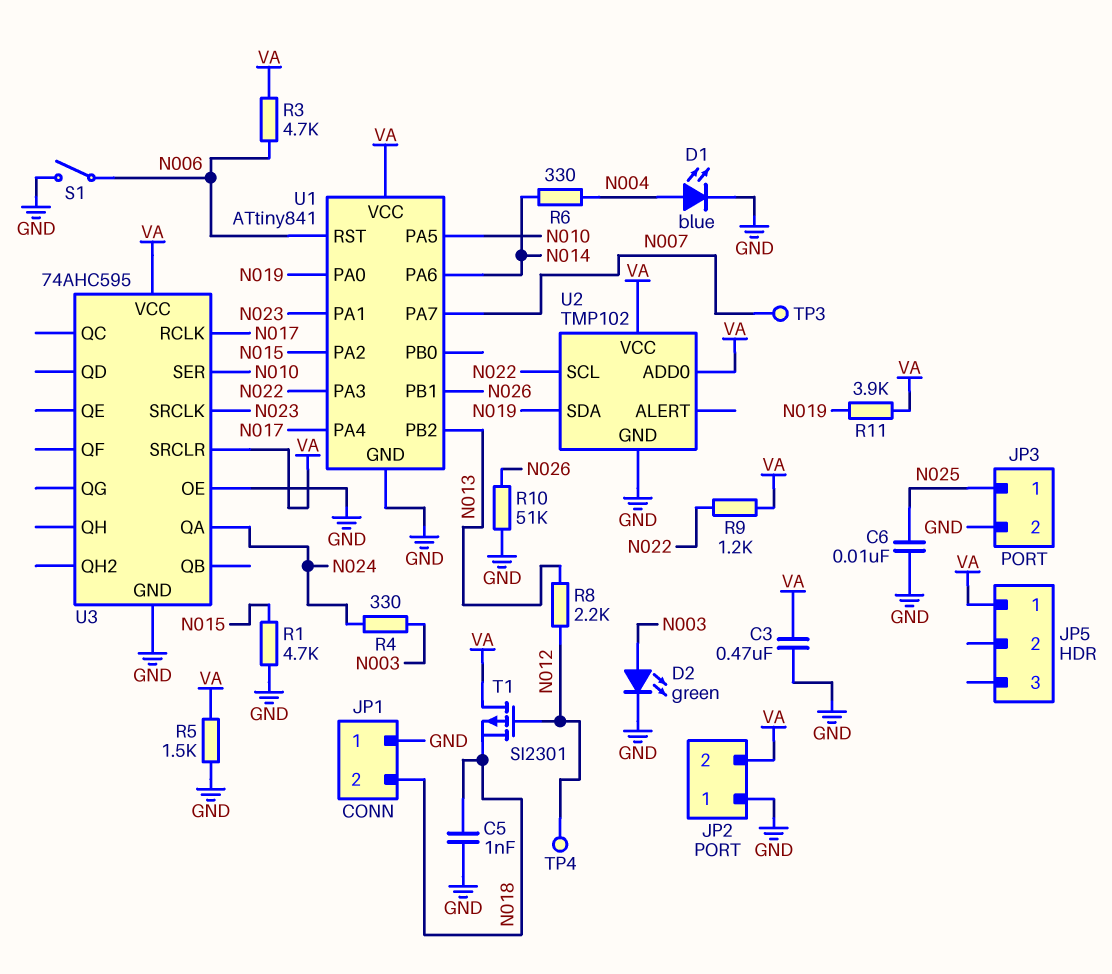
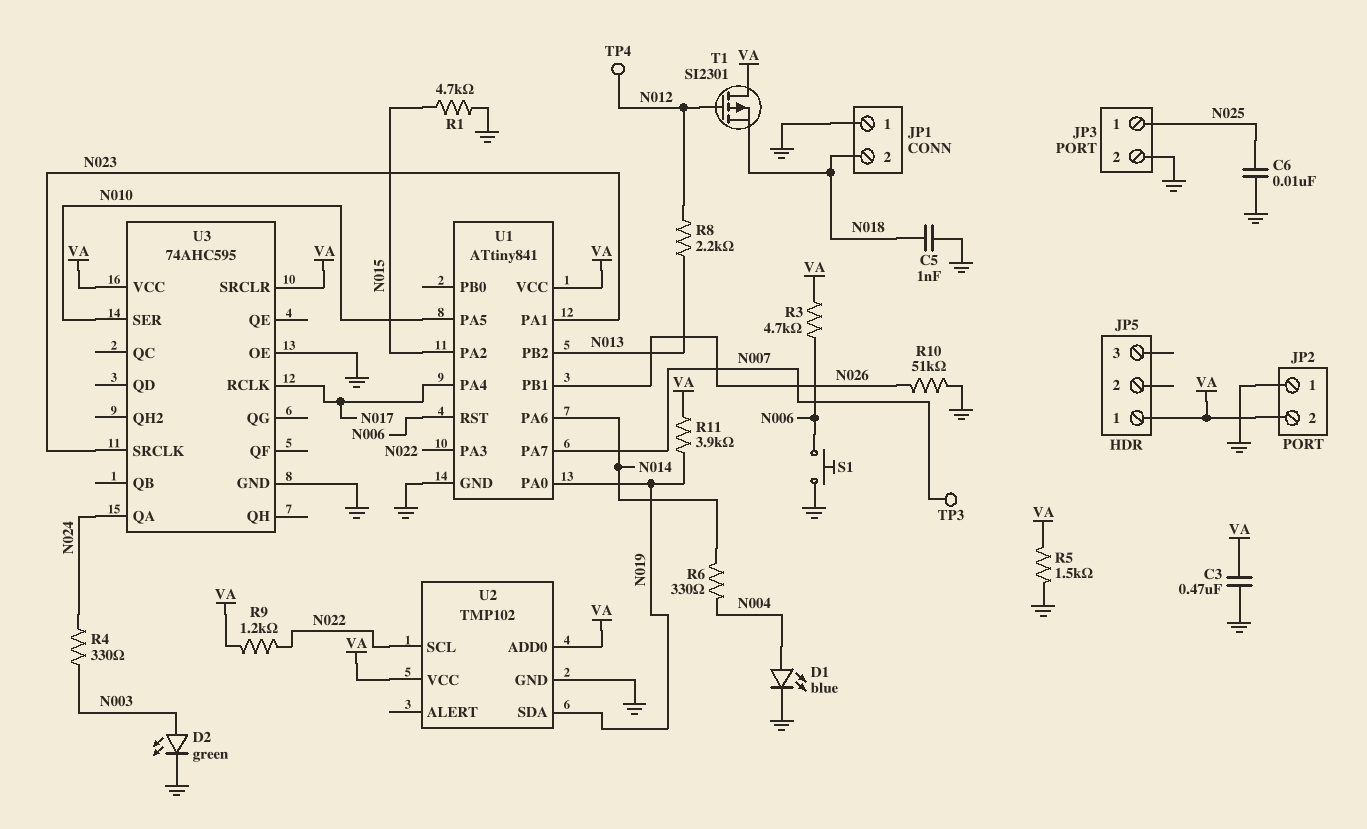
S1: switch (GND, N006) -> button (GND, N006)

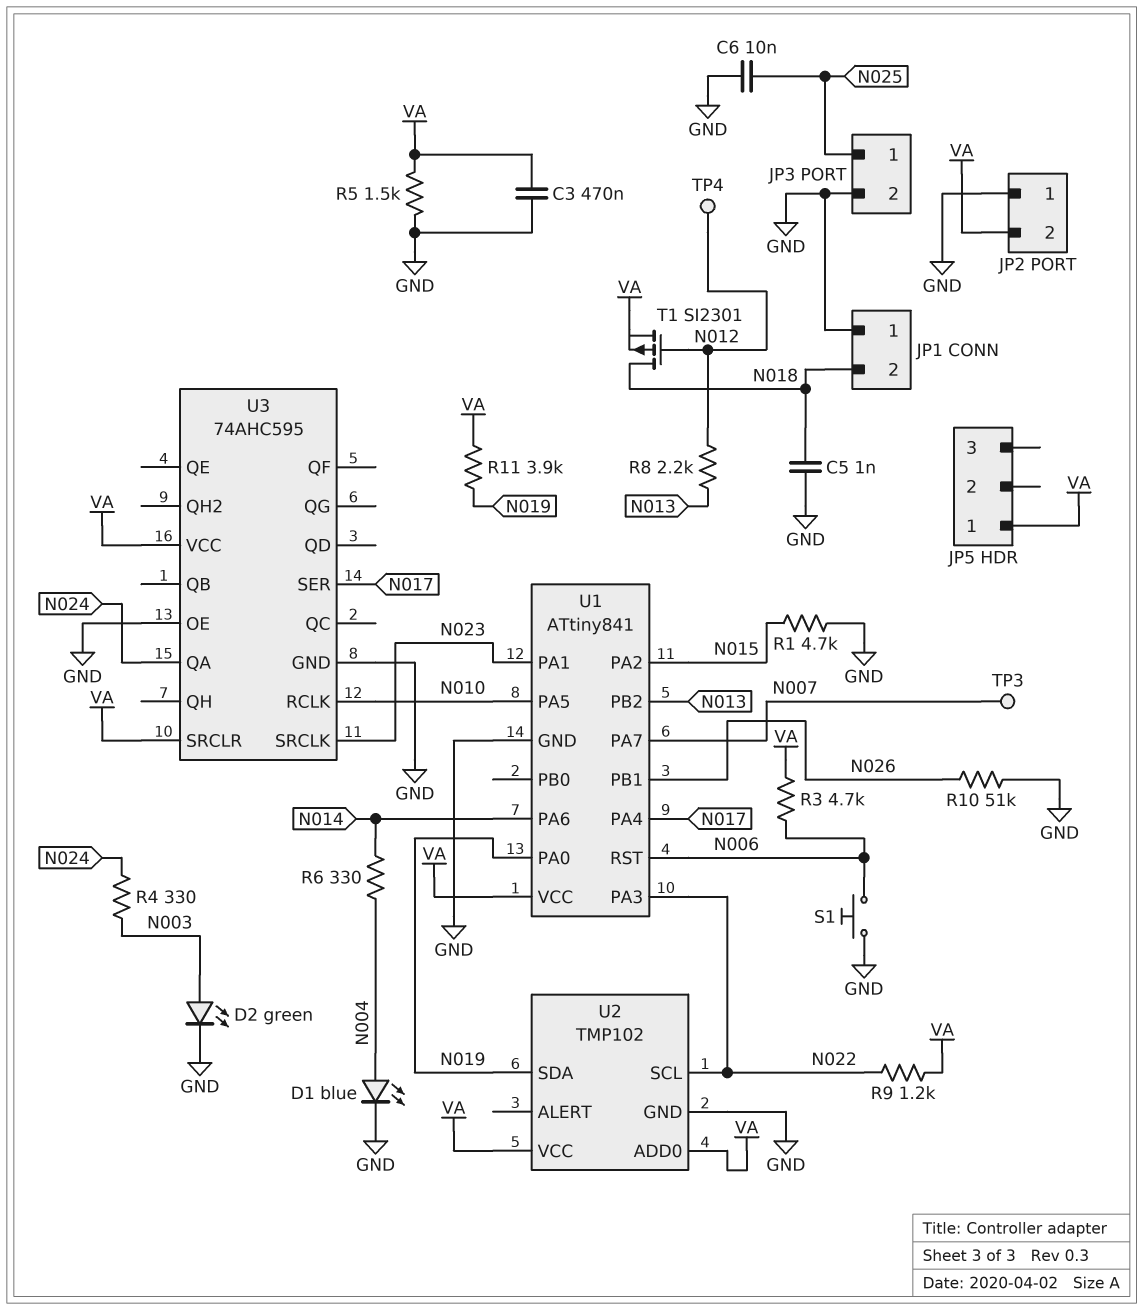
T1: PMOS SI2301 (G N012, D VA, S N018) -> PMOS SI2301 (G N012, D N018, S VA)
U3 pin RCLK: N017 -> N010
U3 pin SER: N010 -> N017

